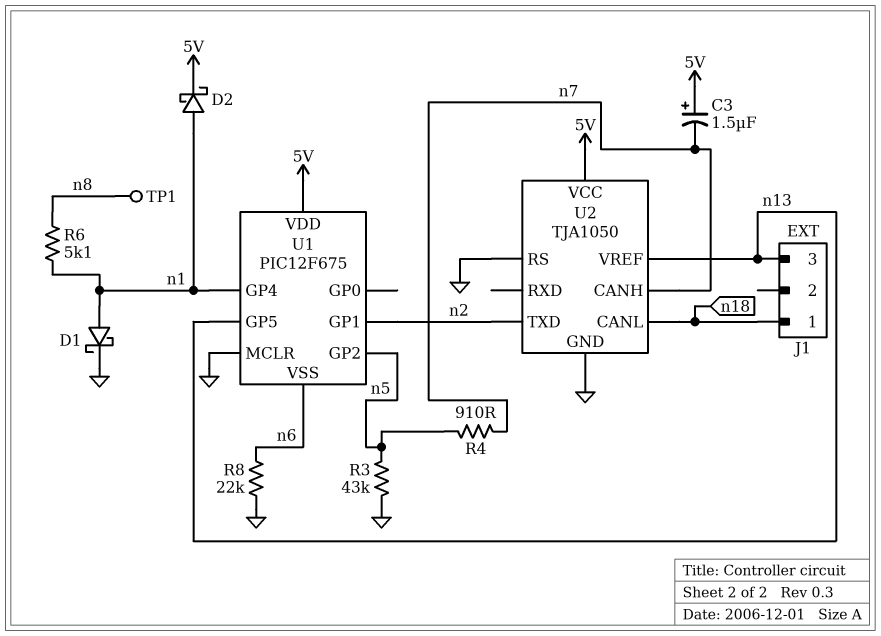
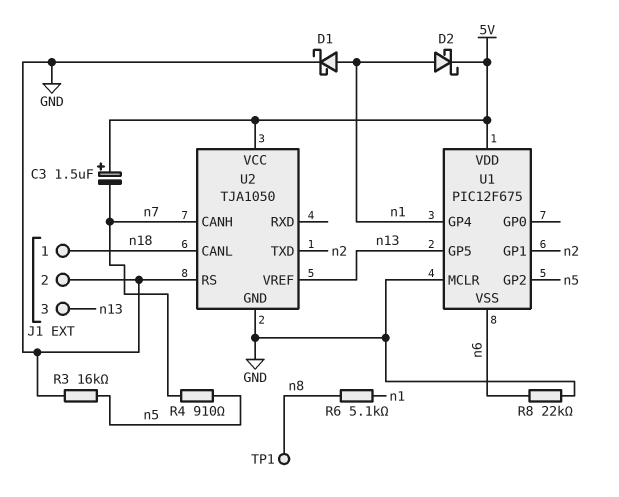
J1 pin 2: none -> GND
R3: 43k (GND, n5) -> 16k (GND, n5)

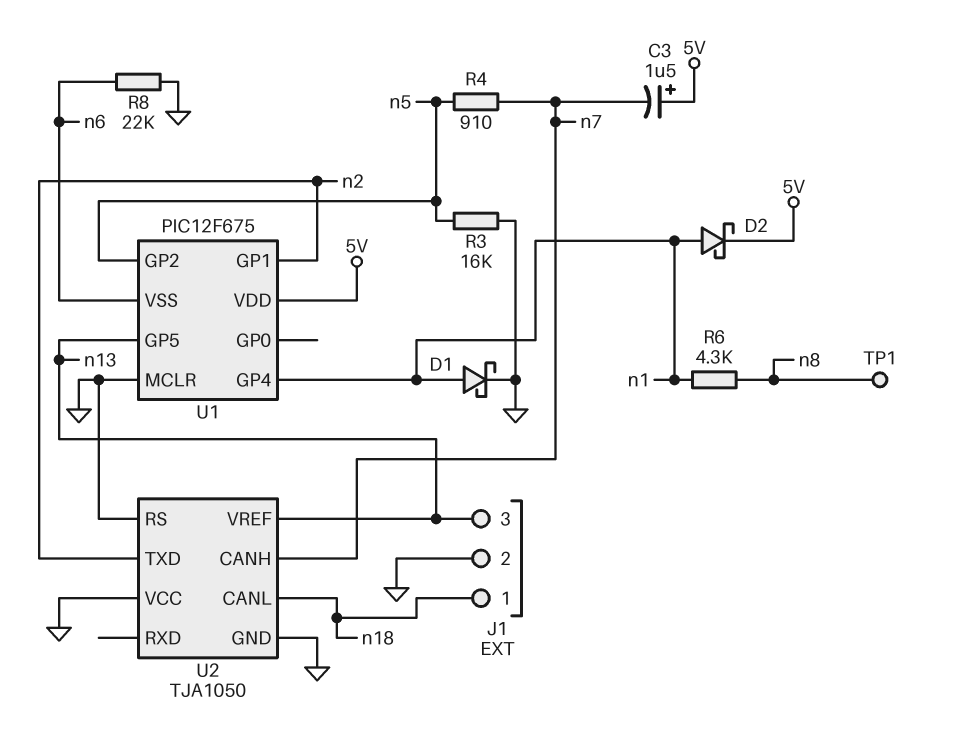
R6: 5.1k (n1, n8) -> 4.3k (n1, n8)
U2 pin VCC: 5V -> GND

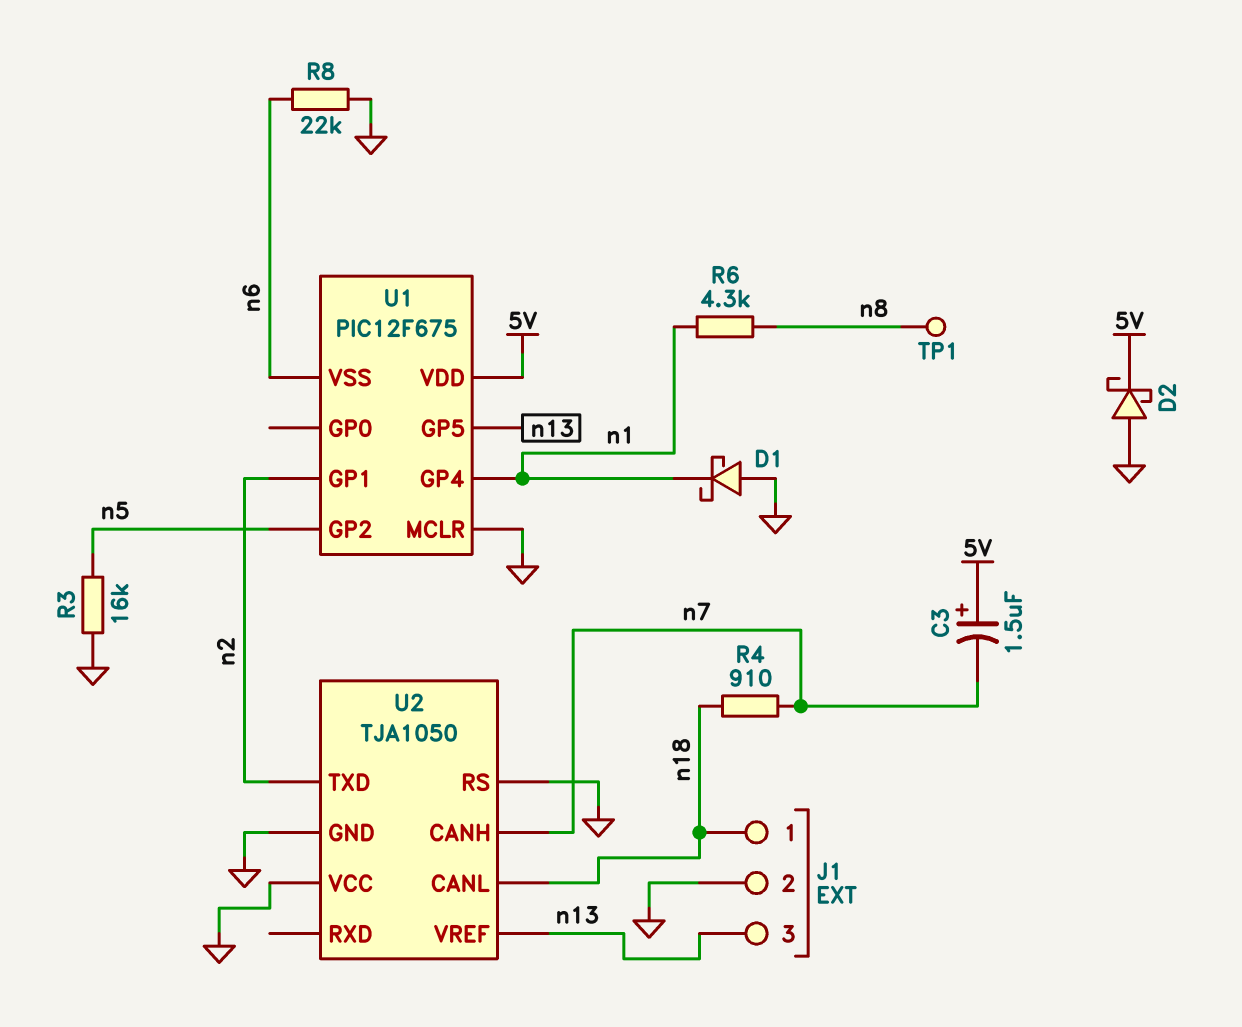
D1: schottky (A n1, K GND) -> schottky (A GND, K n1)
D2: schottky (A n1, K 5V) -> schottky (A GND, K 5V)
R4: 910 (n5, n7) -> 910 (n7, n18)

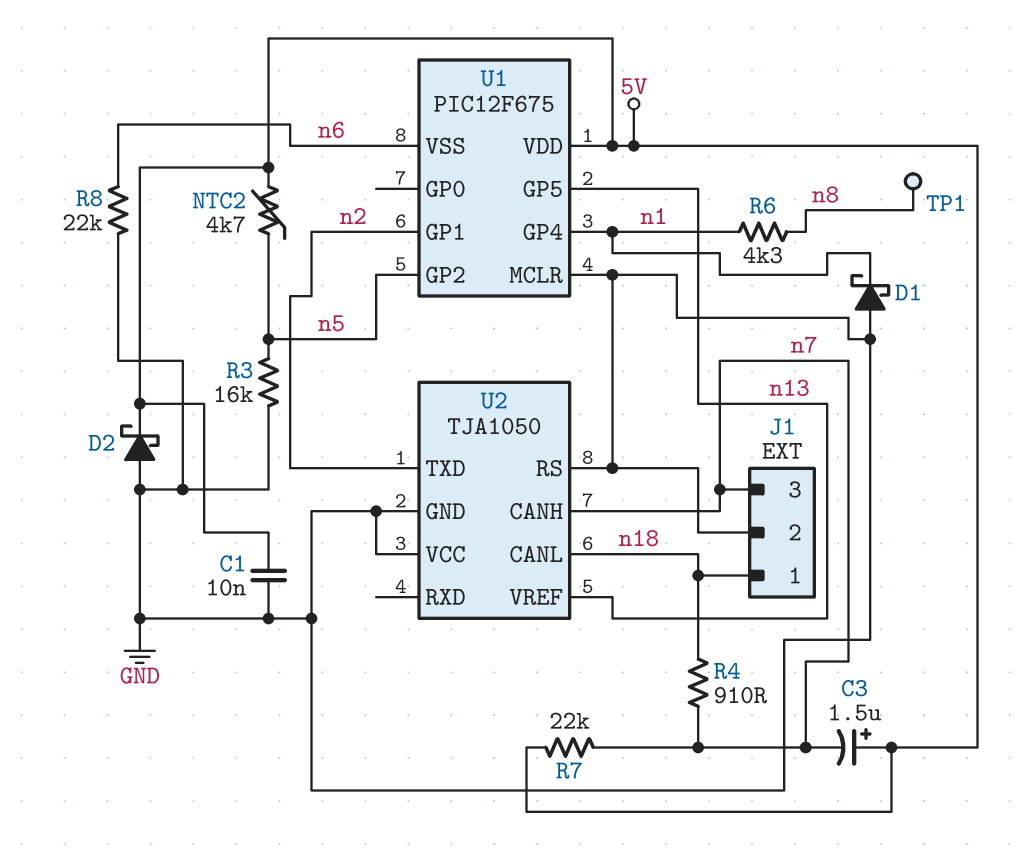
C1: none -> 10nF (5V, GND)
J1 pin 3: n13 -> n7
NTC2: none -> 4.7k (5V, n5)
R7: none -> 22k (5V, n7)

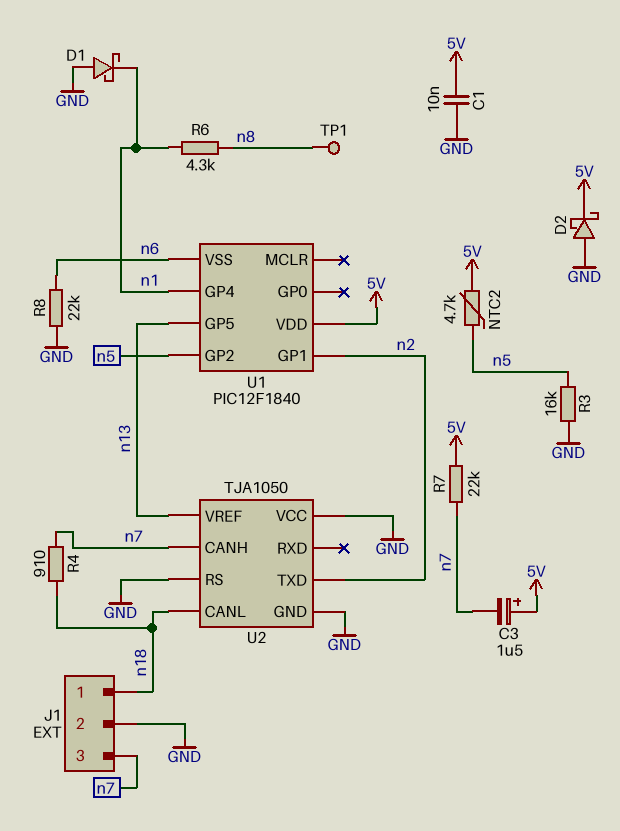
U1: PIC12F675 -> PIC12F1840
U1 pin MCLR: GND -> none

